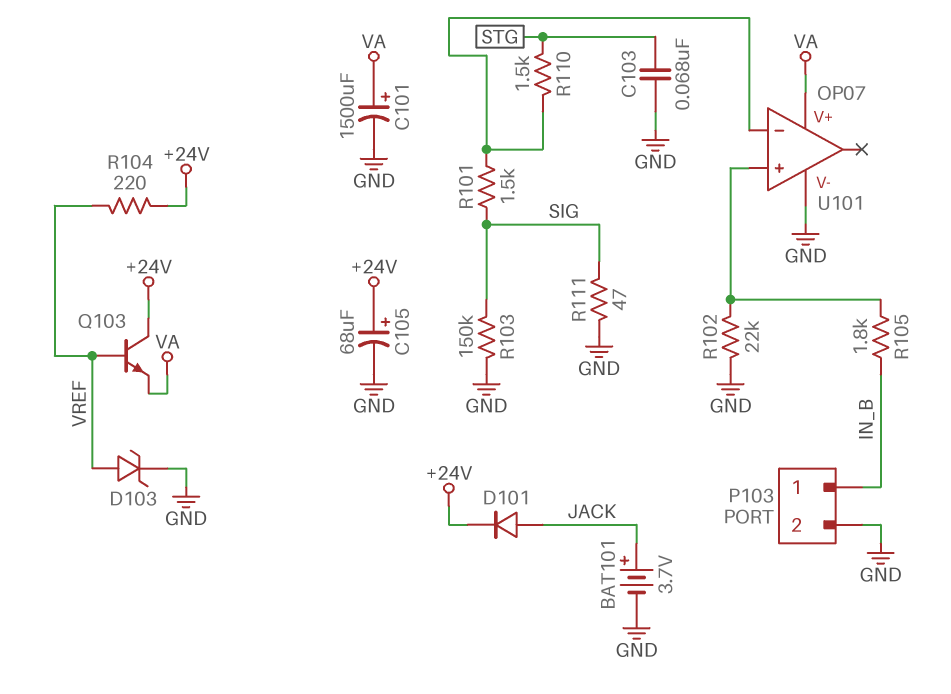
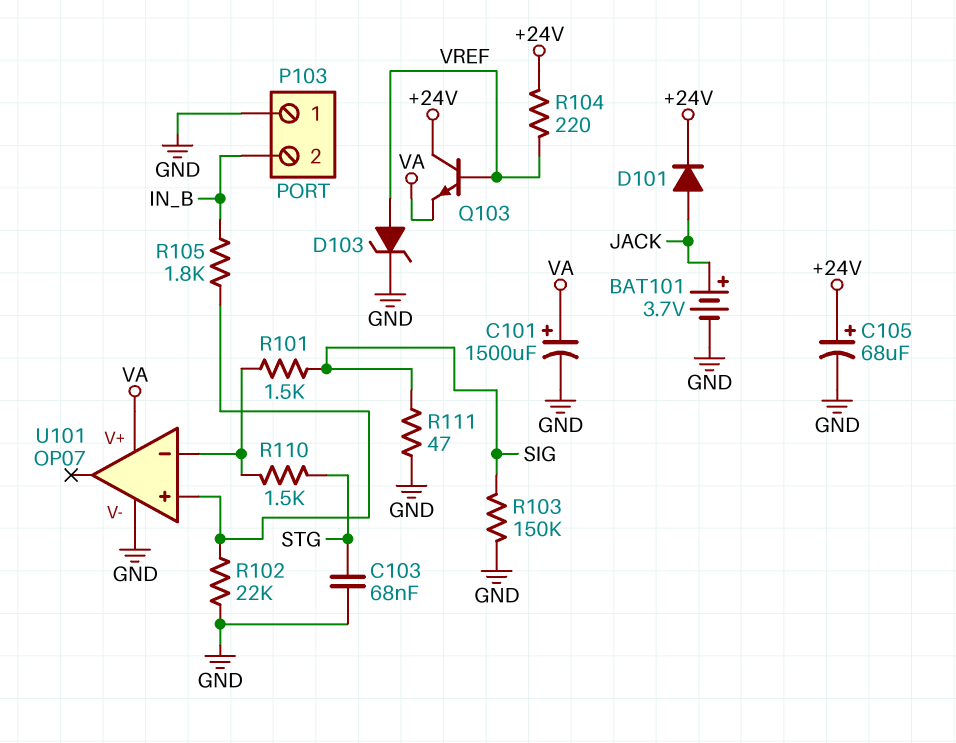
P103 pin 1: IN_B -> GND
P103 pin 2: GND -> IN_B

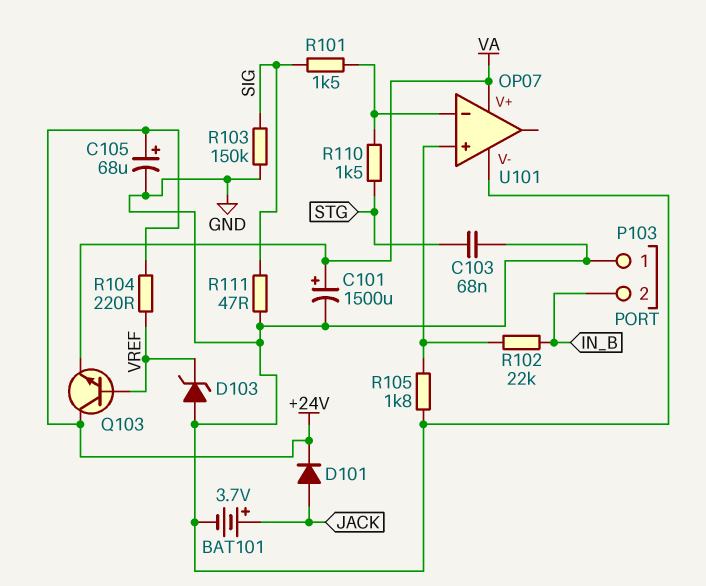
D103: zener (A VREF, K GND) -> zener (A GND, K VREF)
R102: 22k (GND, U101/in+) -> 22k (IN_B, U101/in+)
R105: 1.8k (IN_B, U101/in+) -> 1.8k (GND, U101/in+)

